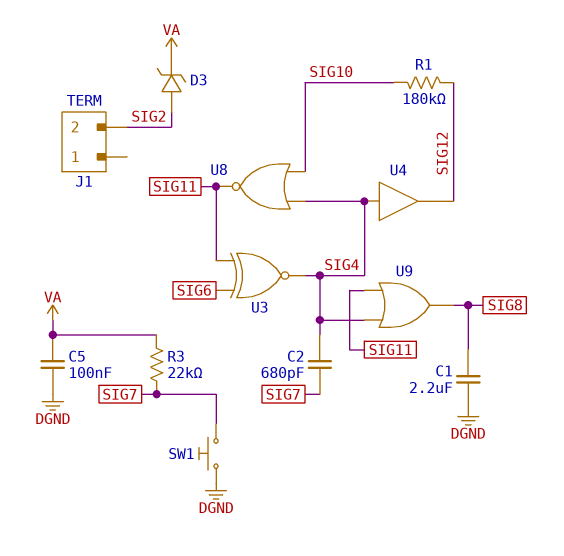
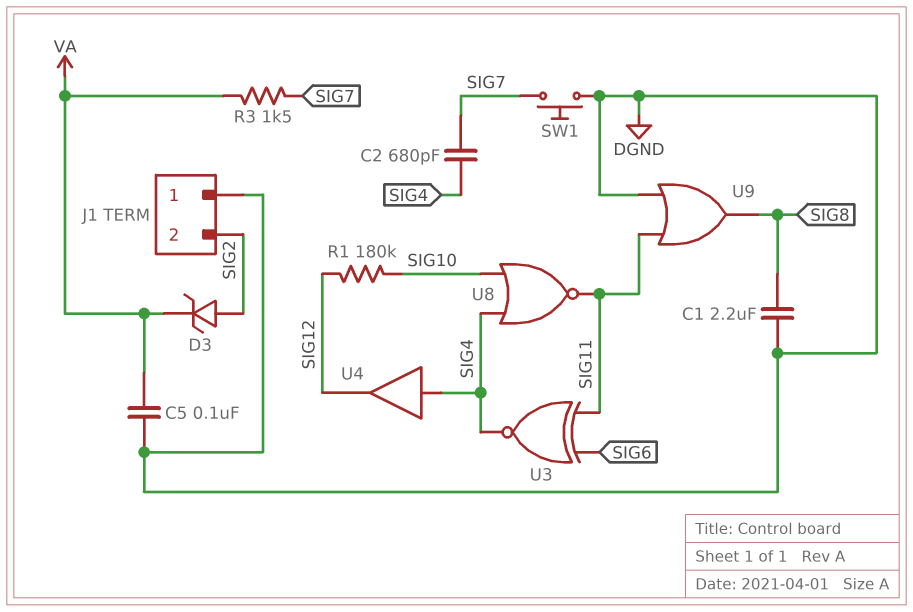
J1 pin 1: none -> DGND
R3: 22k (SIG7, VA) -> 1.5k (SIG7, VA)
U9: OR (in SIG4, in SIG11, out SIG8) -> OR (in DGND, in SIG11, out SIG8)

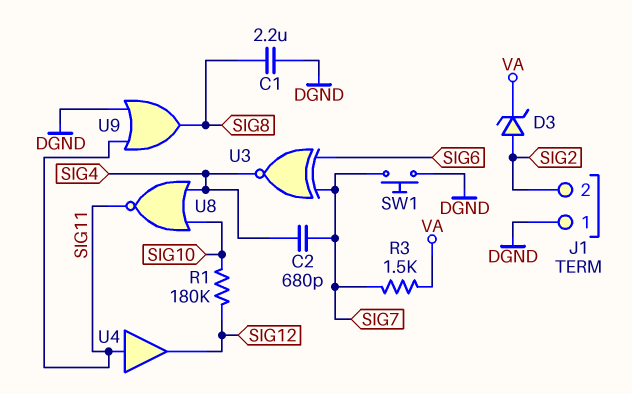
C5: 100nF (DGND, VA) -> none
U3: XNOR (in SIG6, in SIG11, out SIG4) -> XNOR (in SIG6, in SIG7, out SIG4)
U4: buffer (in SIG4, out SIG12) -> buffer (in SIG11, out SIG12)

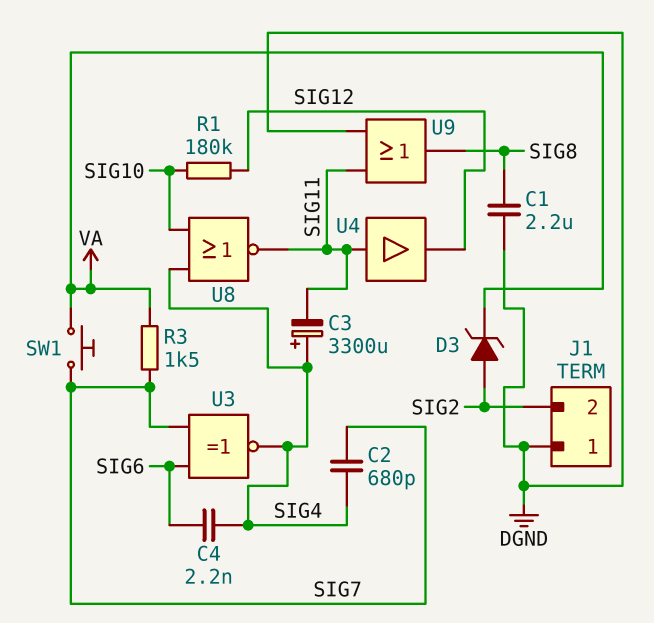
C3: none -> 3300uF (plus SIG4, minus SIG11)
C4: none -> 2.2nF (SIG4, SIG6)
SW1: button (DGND, SIG7) -> button (SIG7, VA)

